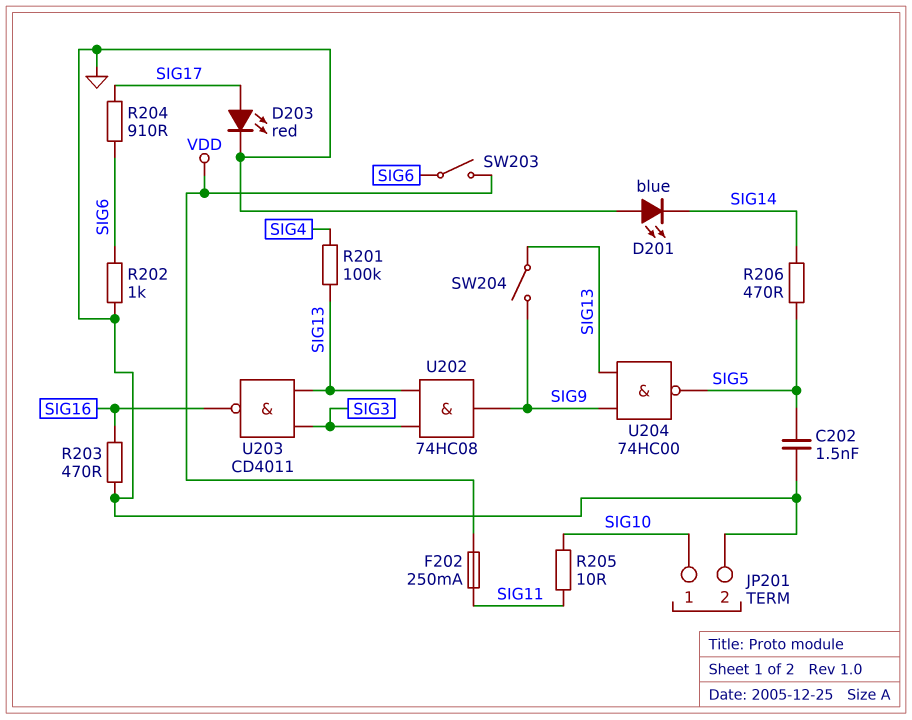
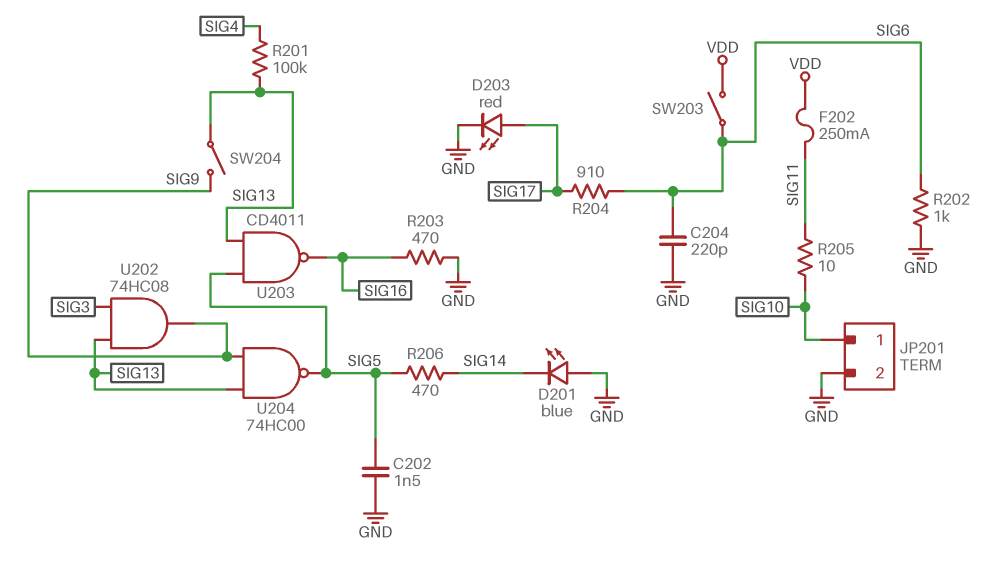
C204: none -> 220pF (GND, SIG6)
U203: NAND CD4011 (in SIG3, in SIG13, out SIG16) -> NAND CD4011 (in SIG5, in SIG13, out SIG16)

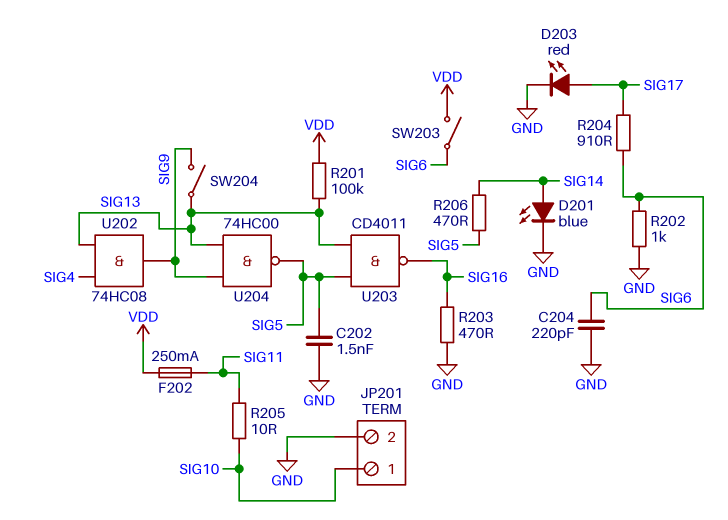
D201: LED blue (A GND, K SIG14) -> LED blue (A SIG14, K GND)
R201: 100k (SIG4, SIG13) -> 100k (SIG13, VDD)
U202: AND 74HC08 (in SIG3, in SIG13, out SIG9) -> AND 74HC08 (in SIG4, in SIG13, out SIG9)

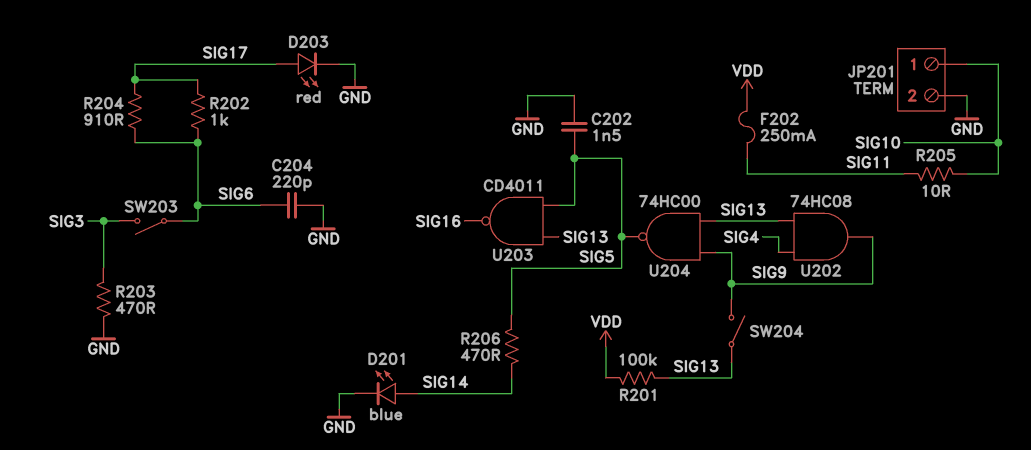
R202: 1k (GND, SIG6) -> 1k (SIG6, SIG17)
R203: 470 (GND, SIG16) -> 470 (GND, SIG3)
SW203: switch (SIG6, VDD) -> switch (SIG3, SIG6)

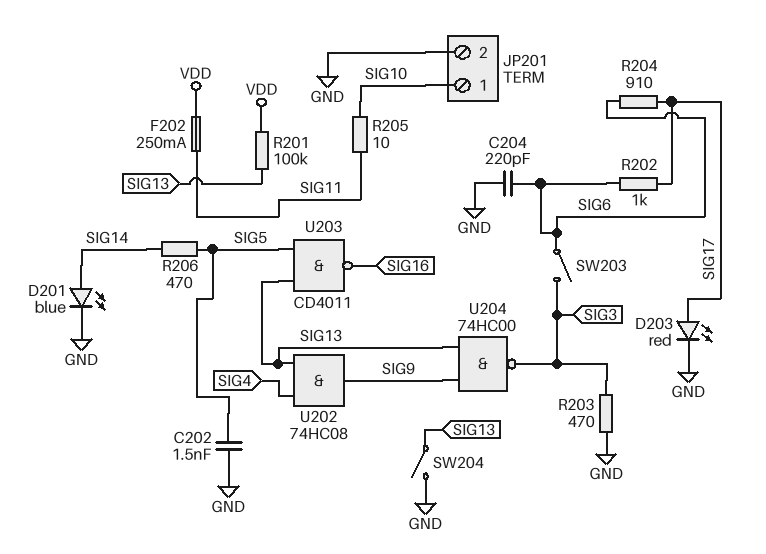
SW204: switch (SIG9, SIG13) -> switch (GND, SIG13)
U204: NAND 74HC00 (in SIG9, in SIG13, out SIG5) -> NAND 74HC00 (in SIG9, in SIG13, out SIG3)

